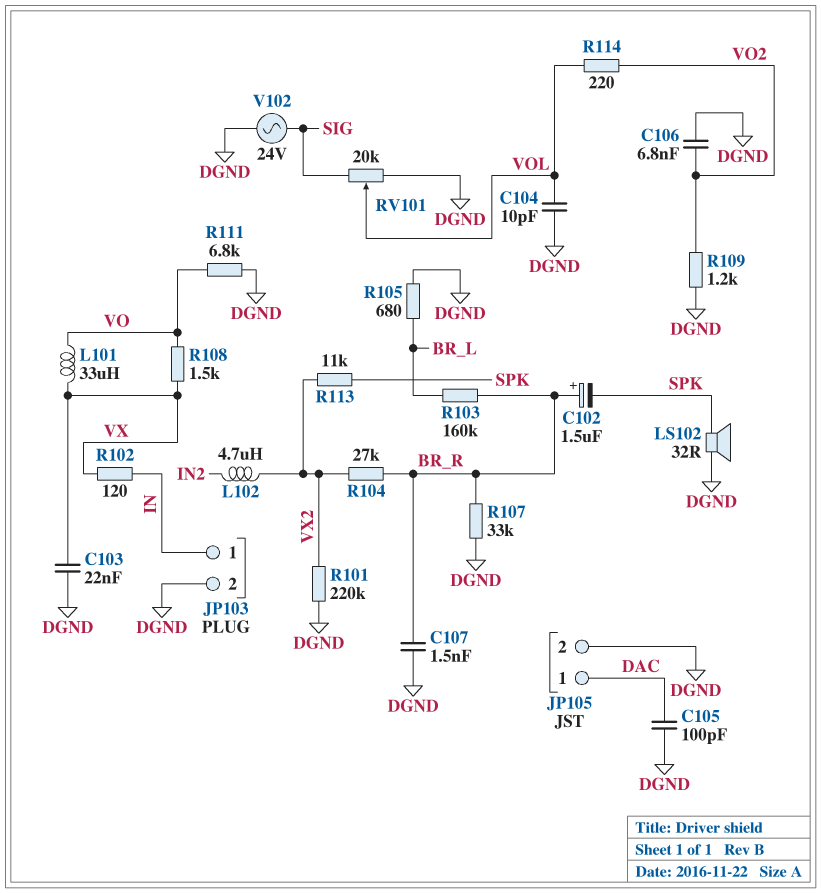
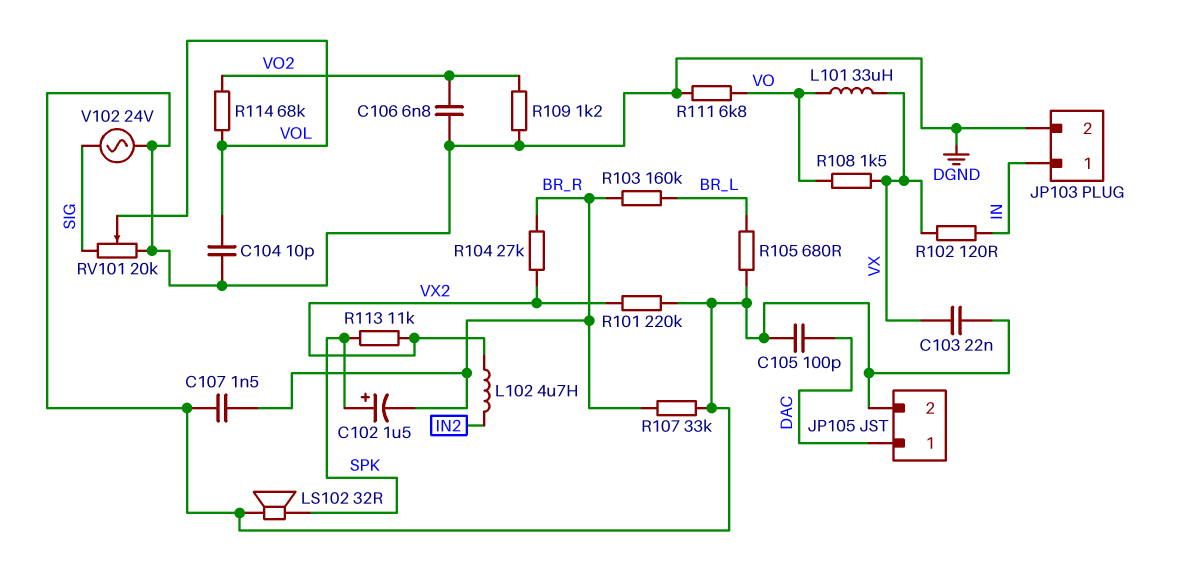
C102: 1.5uF (plus BR_R, minus SPK) -> 1.5uF (plus SPK, minus BR_R)
R114: 220 (VO2, VOL) -> 68k (VO2, VOL)

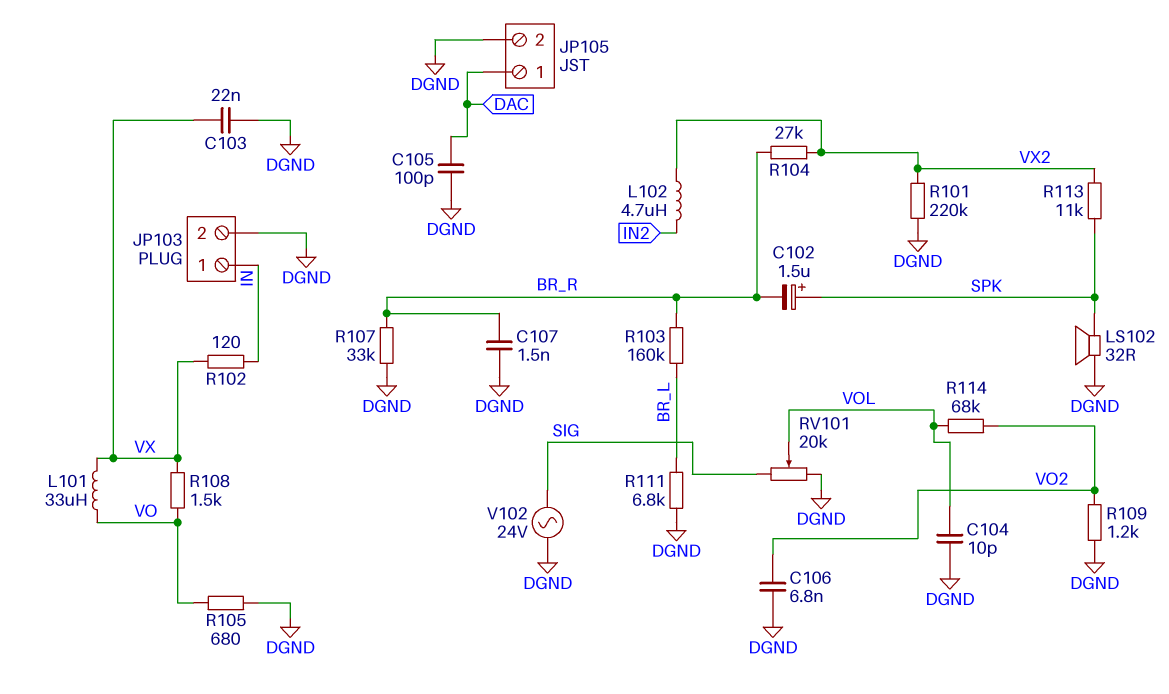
R105: 680 (BR_L, DGND) -> 680 (DGND, VO)
R111: 6.8k (DGND, VO) -> 6.8k (BR_L, DGND)

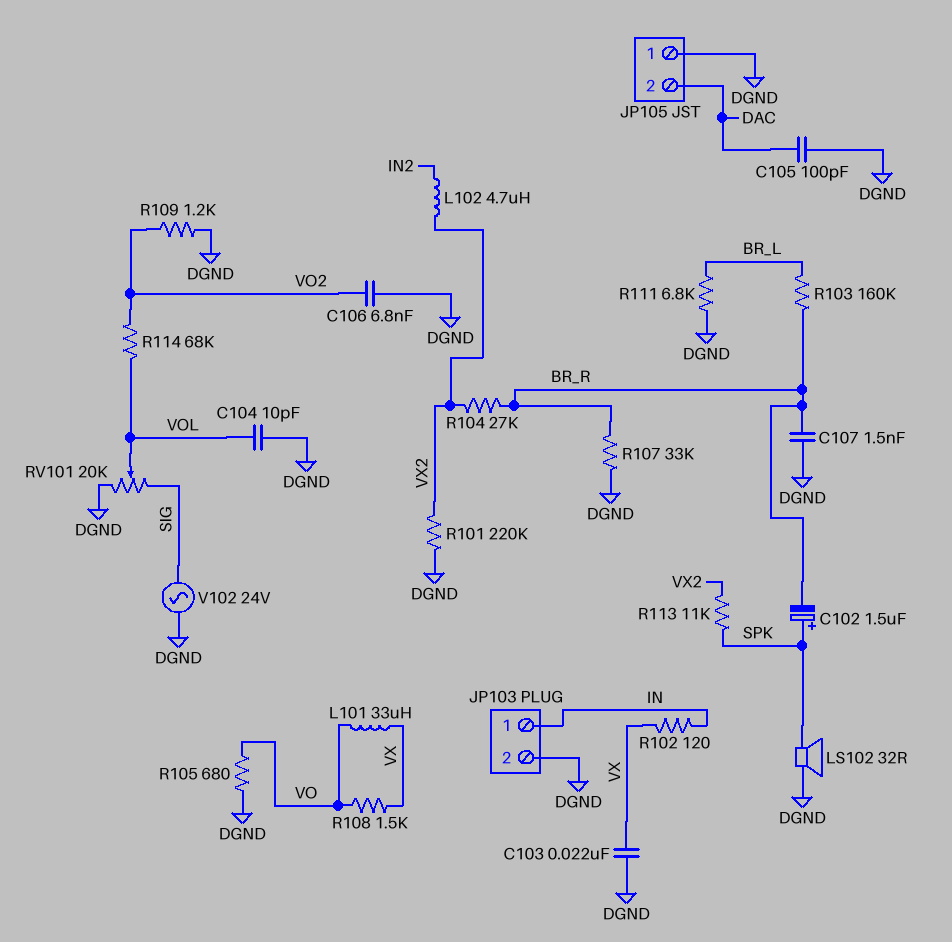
JP105 pin 1: DAC -> DGND
JP105 pin 2: DGND -> DAC

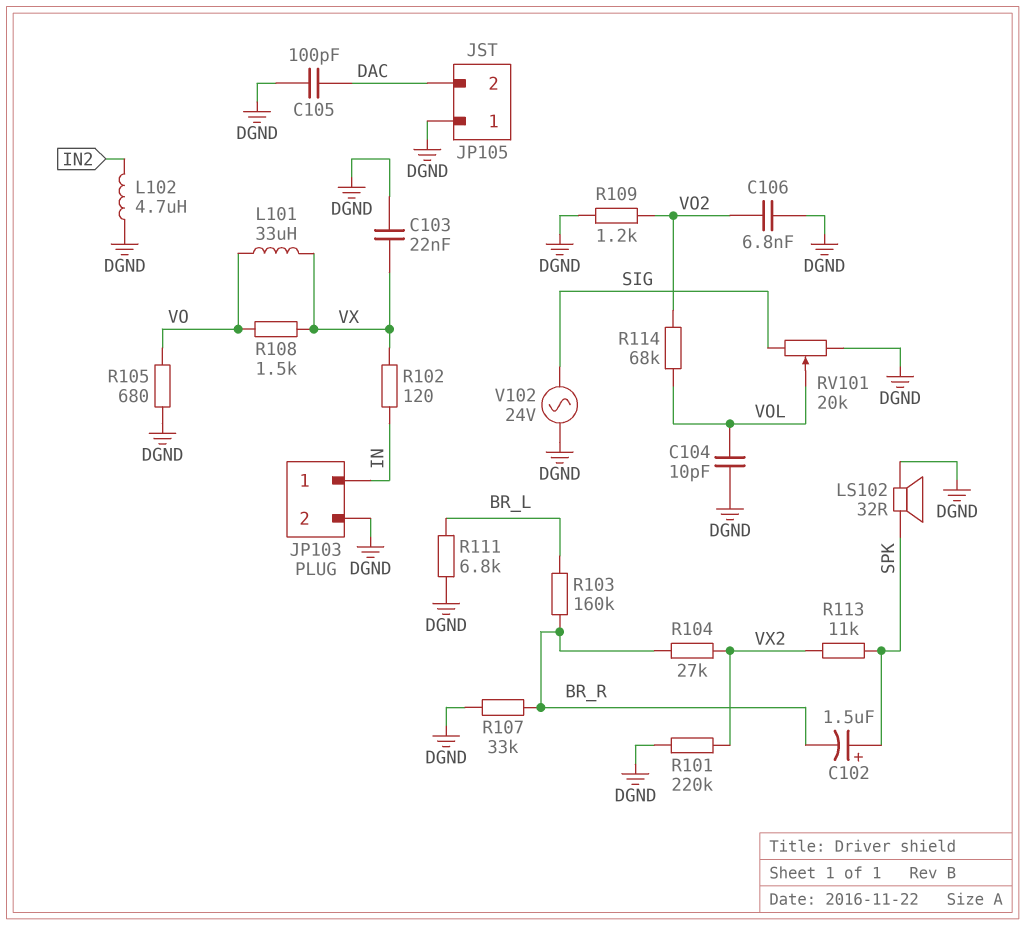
C107: 1.5nF (BR_R, DGND) -> none
L102: 4.7uH (IN2, VX2) -> 4.7uH (DGND, IN2)

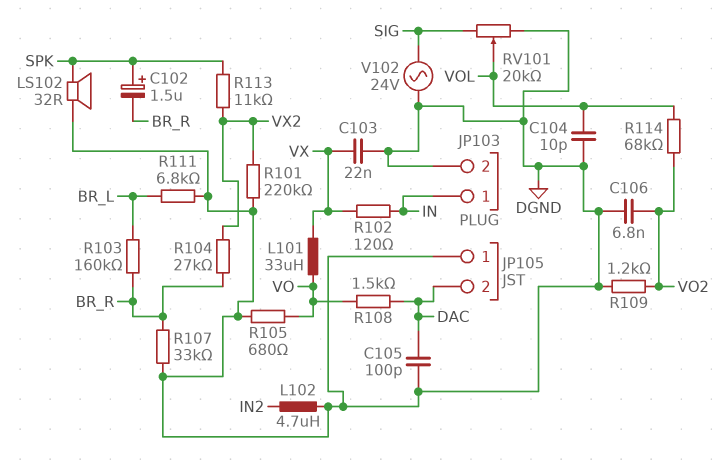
R108: 1.5k (VO, VX) -> 1.5k (DAC, VO)

